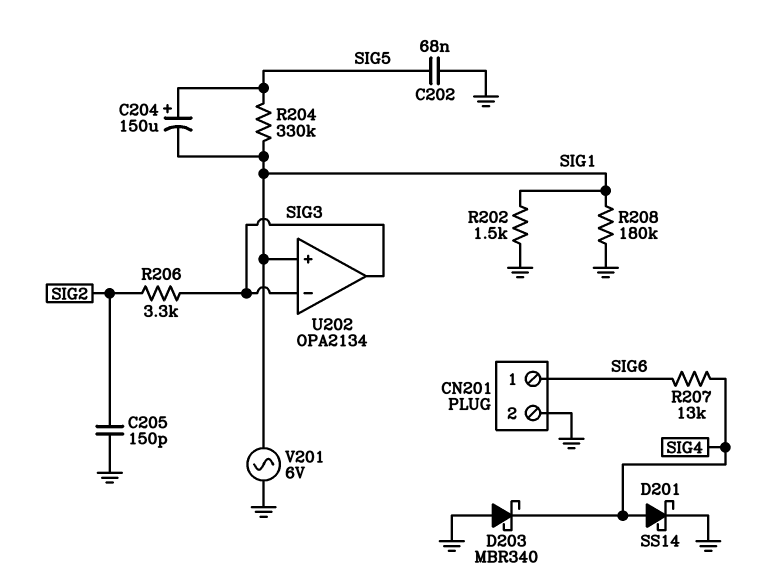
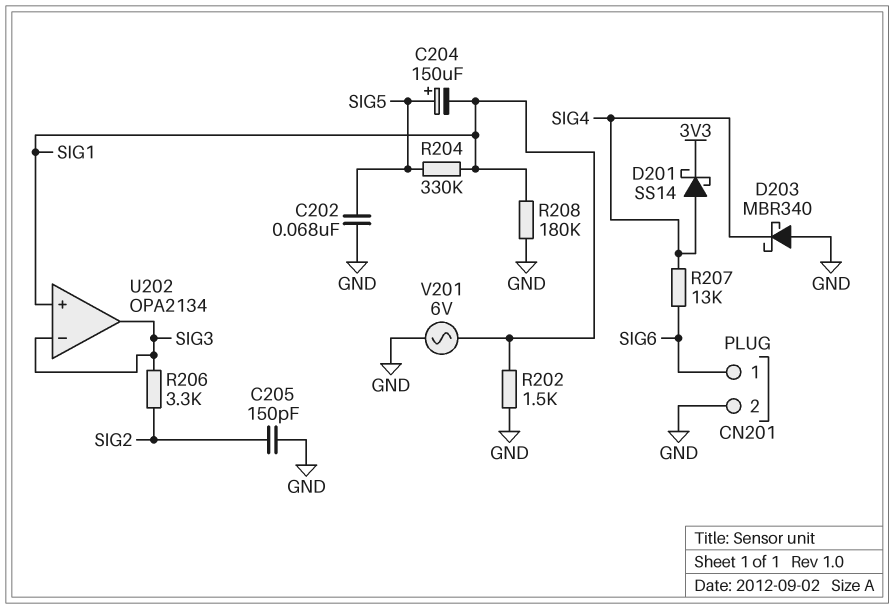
D201: schottky SS14 (A SIG4, K GND) -> schottky SS14 (A SIG4, K 3V3)

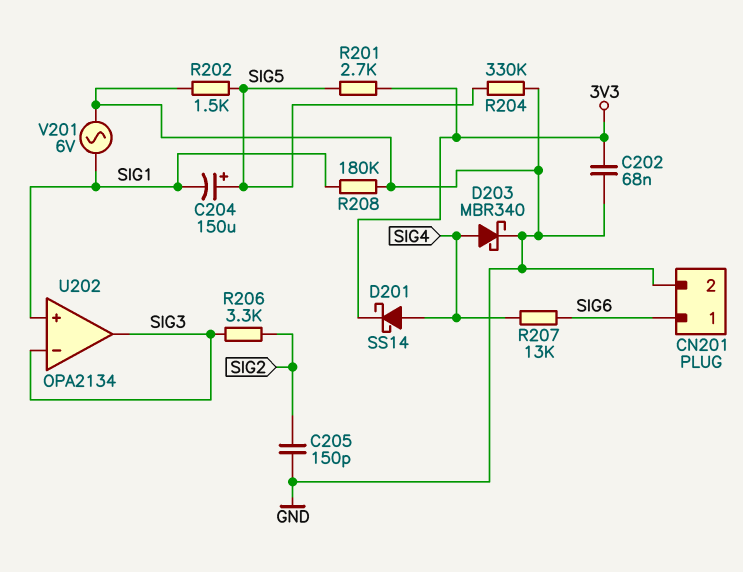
C202: 68nF (GND, SIG5) -> 68nF (3V3, GND)
D203: schottky MBR340 (A GND, K SIG4) -> schottky MBR340 (A SIG4, K GND)
R201: none -> 2.7k (3V3, SIG5)
R202: 1.5k (GND, SIG1) -> 1.5k (GND, SIG5)
R204: 330k (SIG1, SIG5) -> 330k (GND, SIG5)

